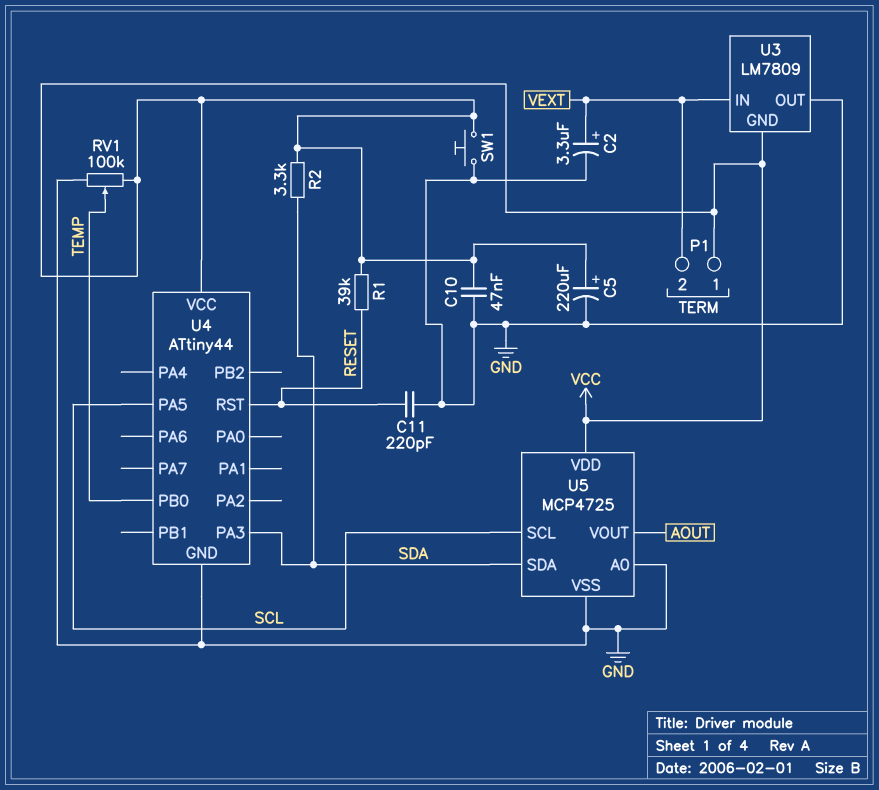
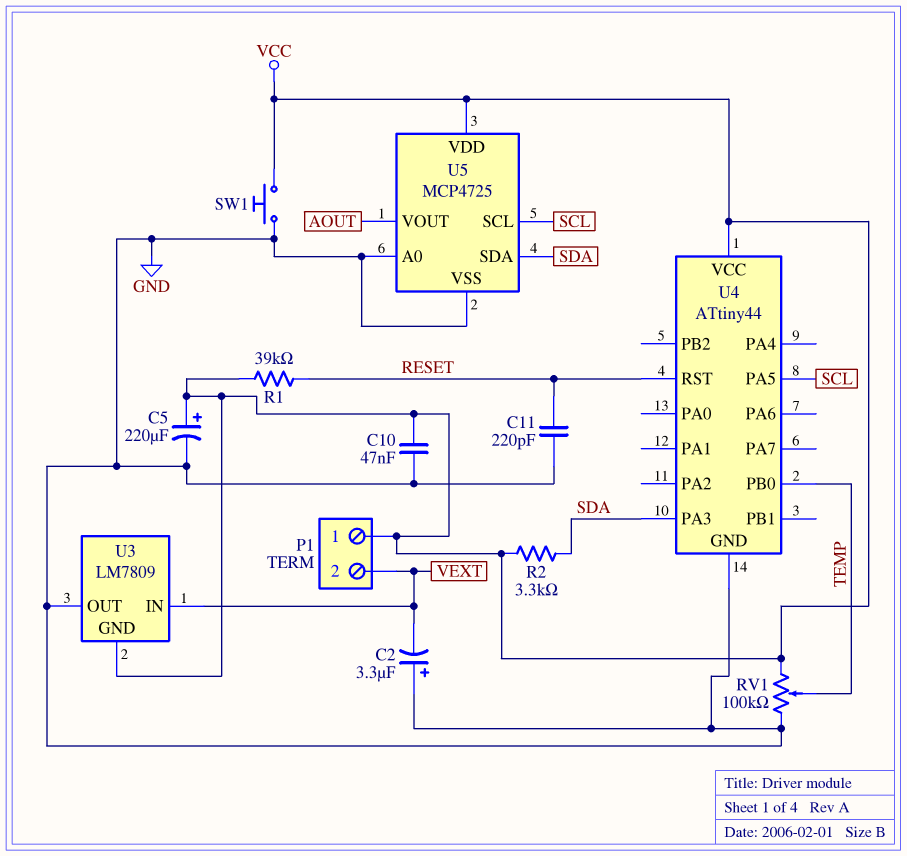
C2: 3.3uF (plus VEXT, minus GND) -> 3.3uF (plus GND, minus VEXT)

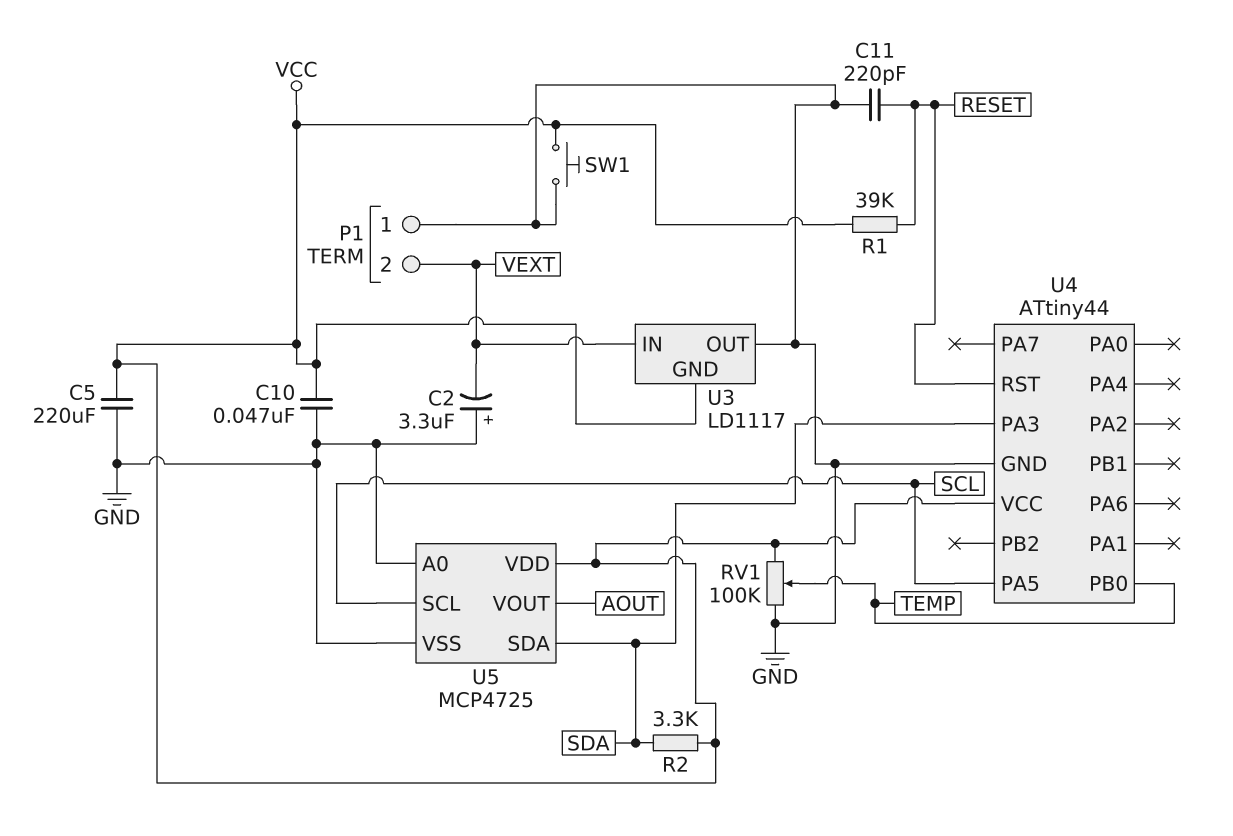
C5: 220uF (plus VCC, minus GND) -> 220uF (GND, VCC)
P1 pin 1: VCC -> GND
U3: LM7809 -> LD1117

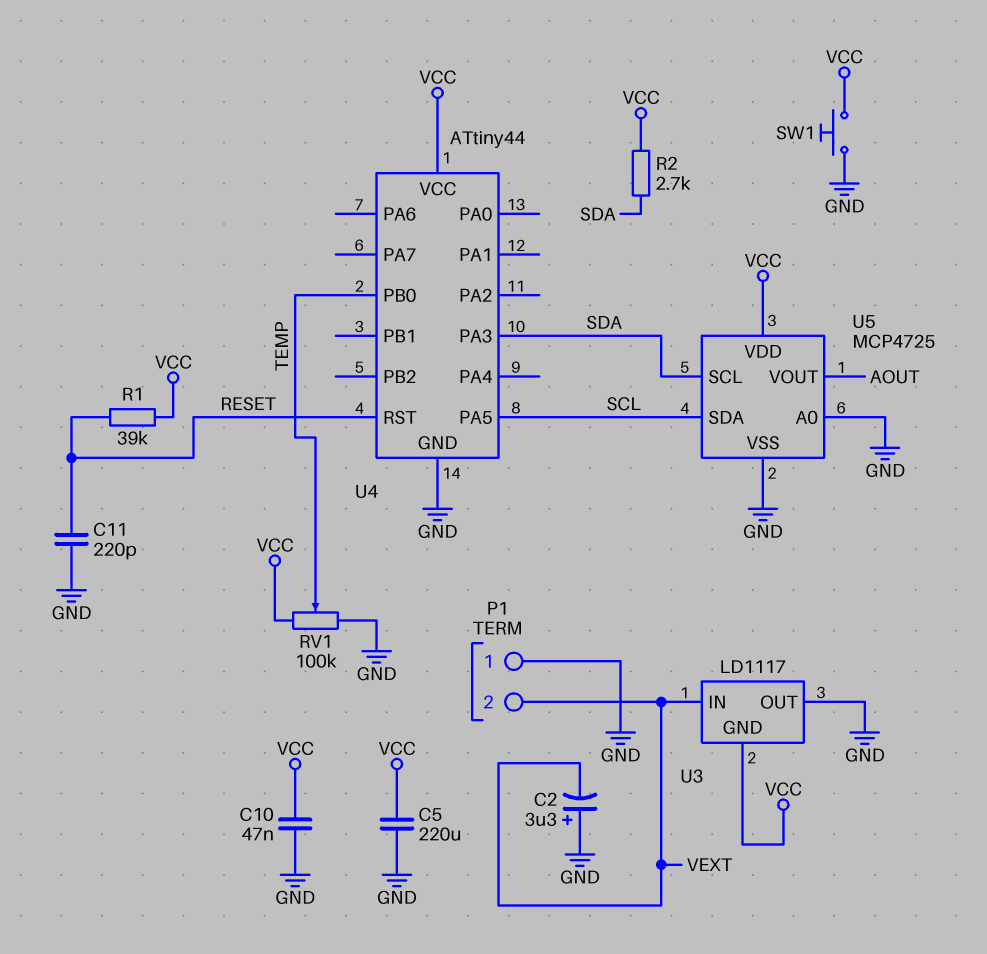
R2: 3.3k (SDA, VCC) -> 2.7k (SDA, VCC)
U5 pin SCL: SCL -> SDA
U5 pin SDA: SDA -> SCL

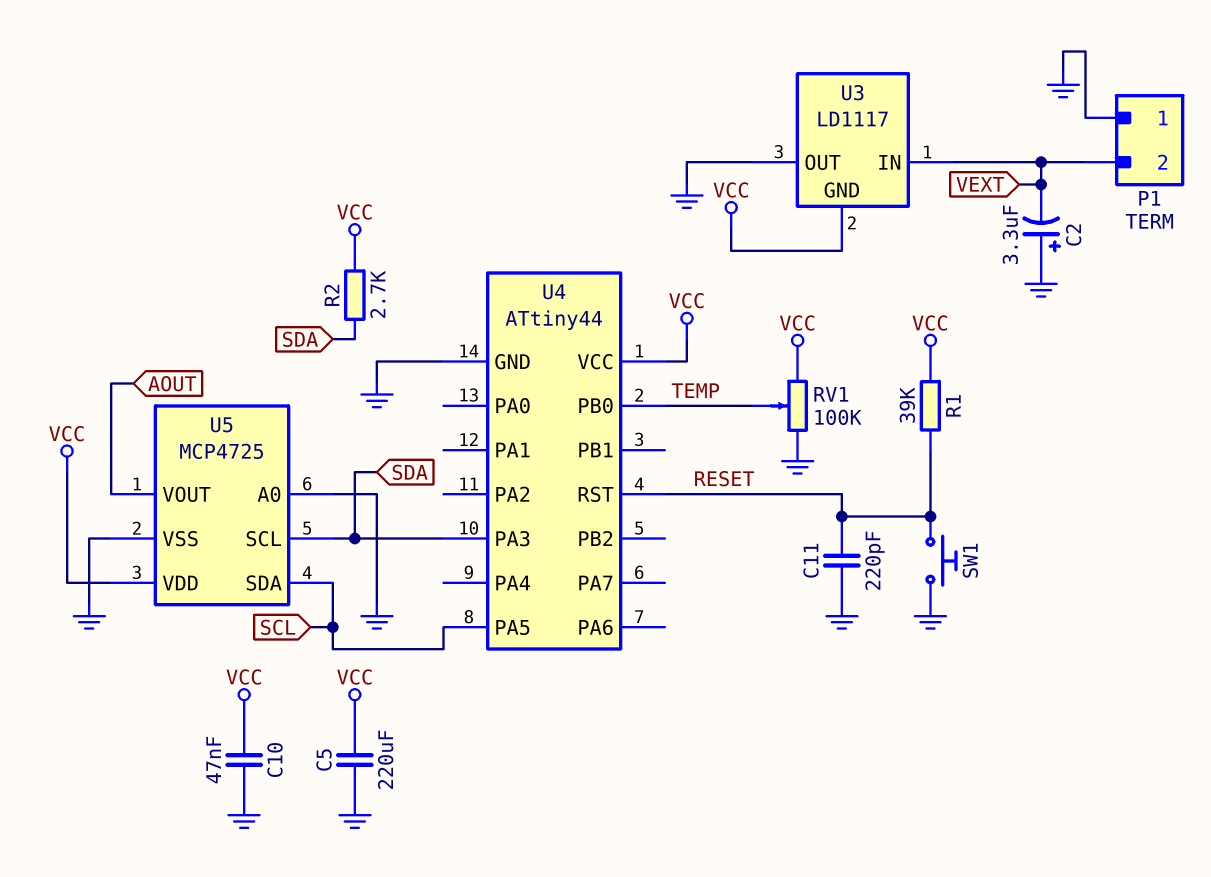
SW1: button (GND, VCC) -> button (GND, RESET)

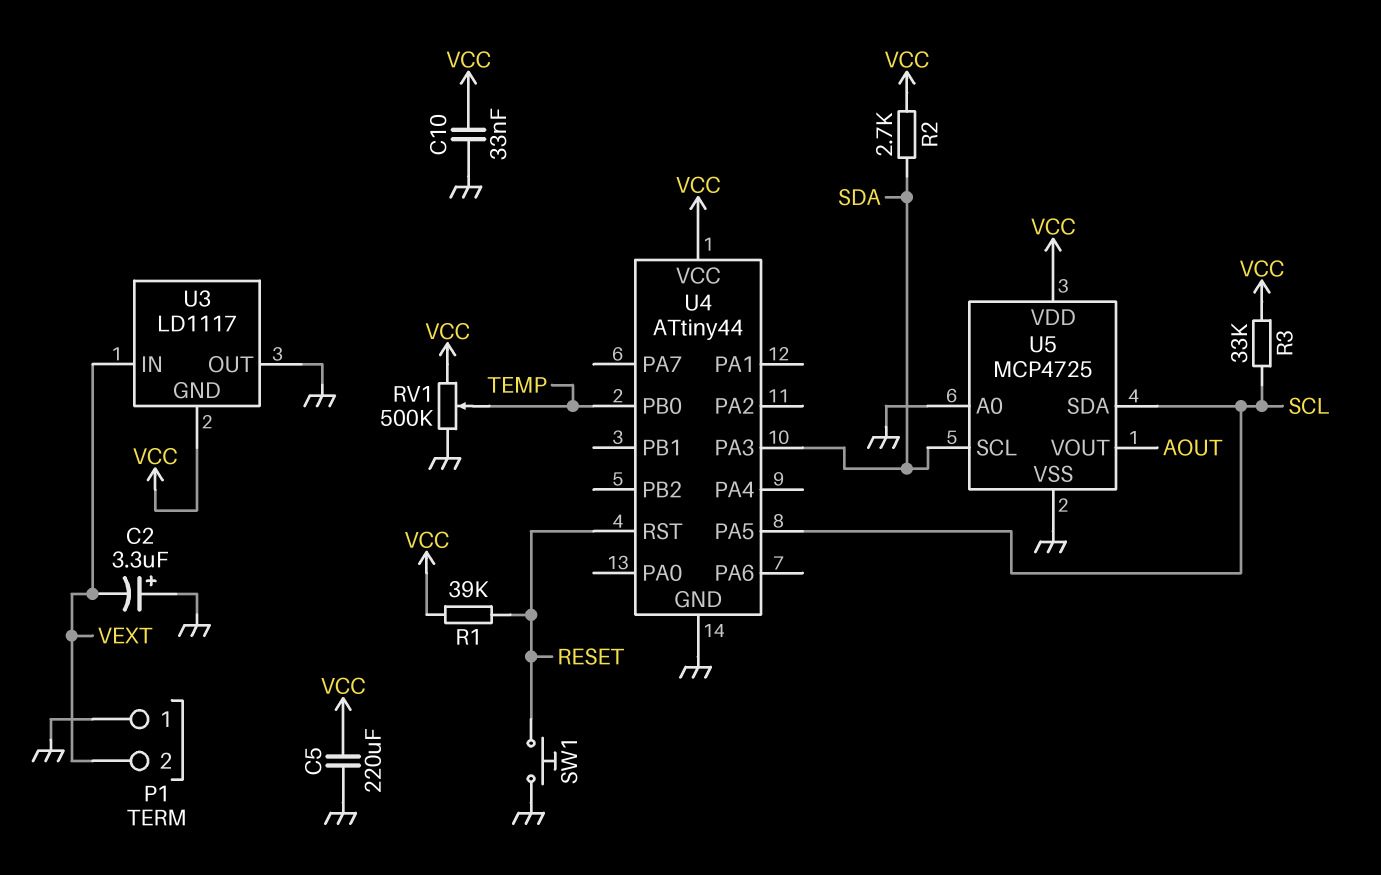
C10: 47nF (GND, VCC) -> 33nF (GND, VCC)
C11: 220pF (GND, RESET) -> none
R3: none -> 33k (SCL, VCC)
RV1: 100k (GND, VCC, wiper TEMP) -> 500k (GND, VCC, wiper TEMP)

